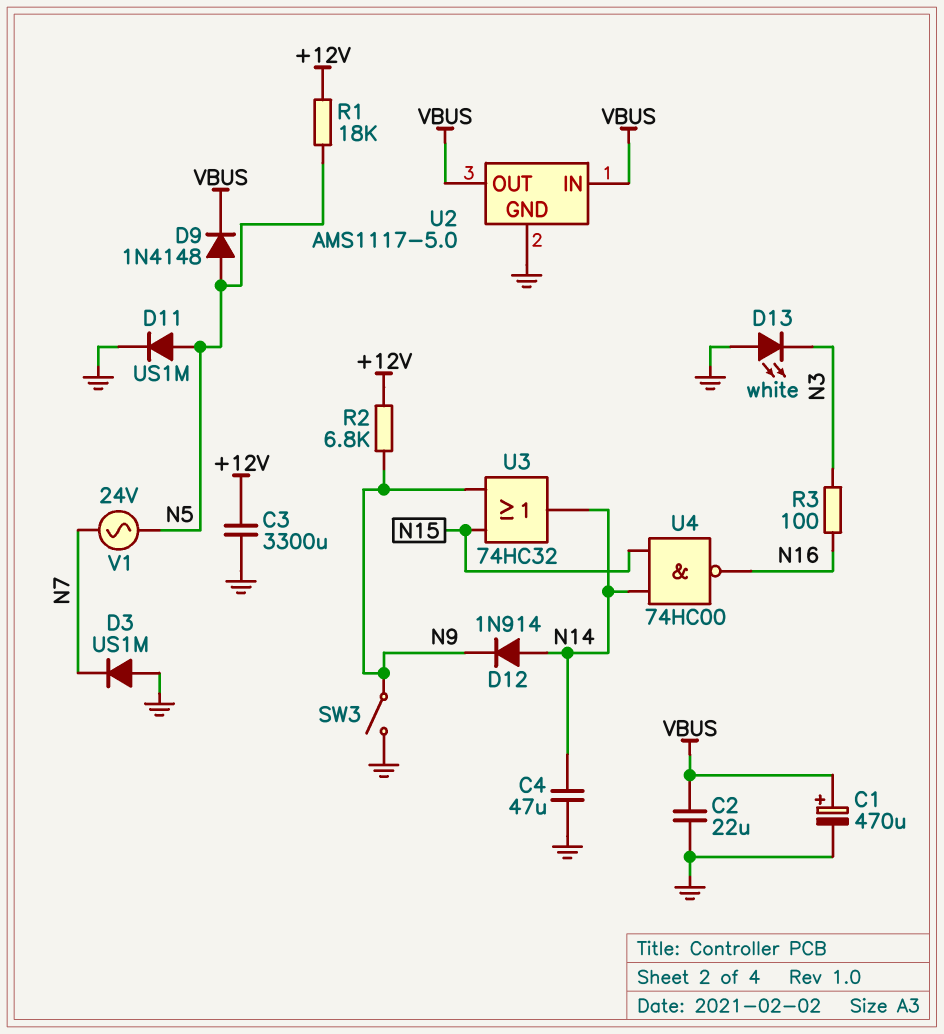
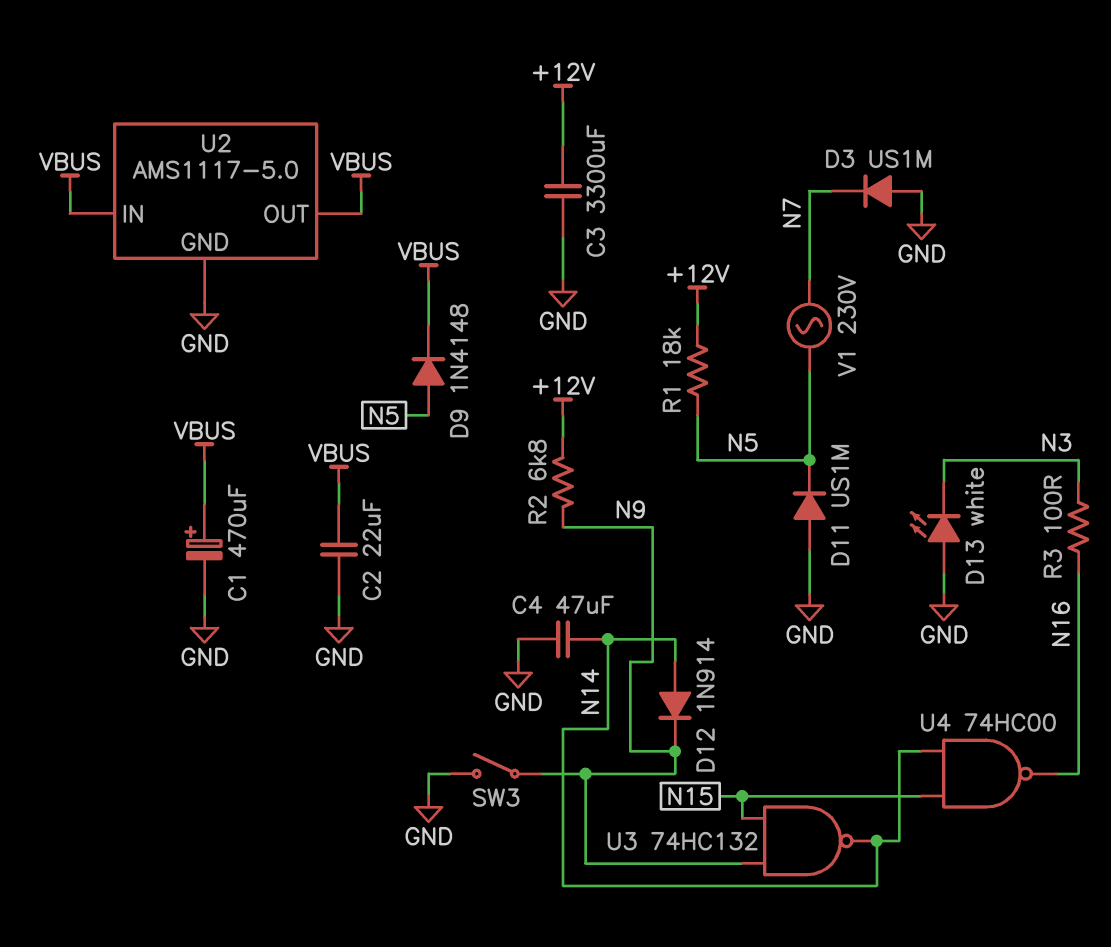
D11: diode US1M (A N5, K GND) -> diode US1M (A GND, K N5)
U3: OR 74HC32 (in N9, in N15, out N14) -> NAND 74HC132 (in N9, in N15, out N14)
V1: AC 24V (N5, N7) -> AC 230V (N5, N7)

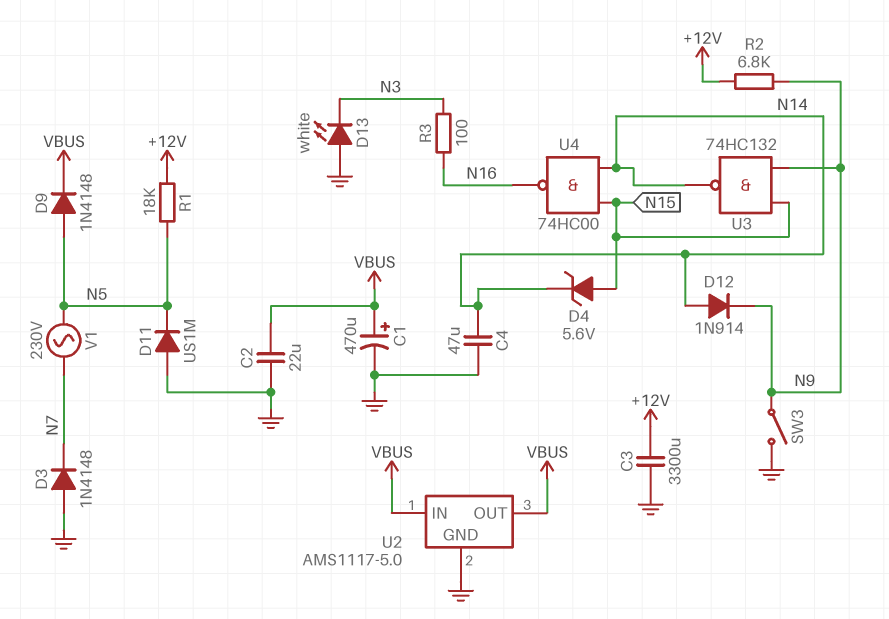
D3: diode US1M (A GND, K N7) -> diode 1N4148 (A GND, K N7)
D4: none -> zener 5.6V (A N15, K N14)

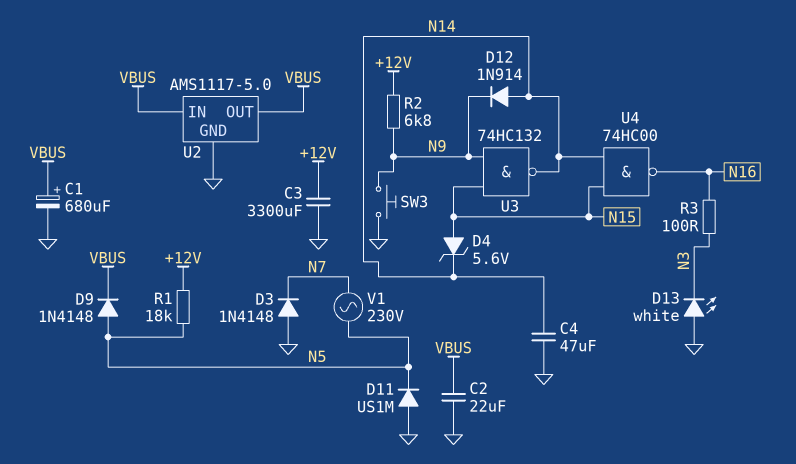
C1: 470uF (plus VBUS, minus GND) -> 680uF (plus VBUS, minus GND)
SW3: switch (GND, N9) -> button (GND, N9)

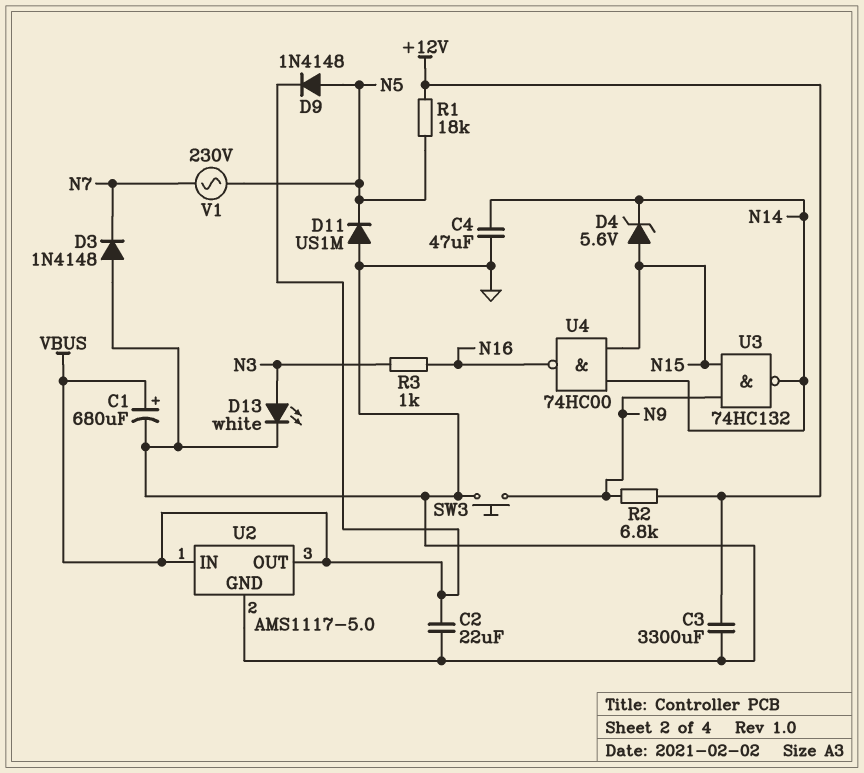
D12: diode 1N914 (A N14, K N9) -> none
D13: LED white (A GND, K N3) -> LED white (A N3, K GND)
R3: 100 (N3, N16) -> 1k (N3, N16)

